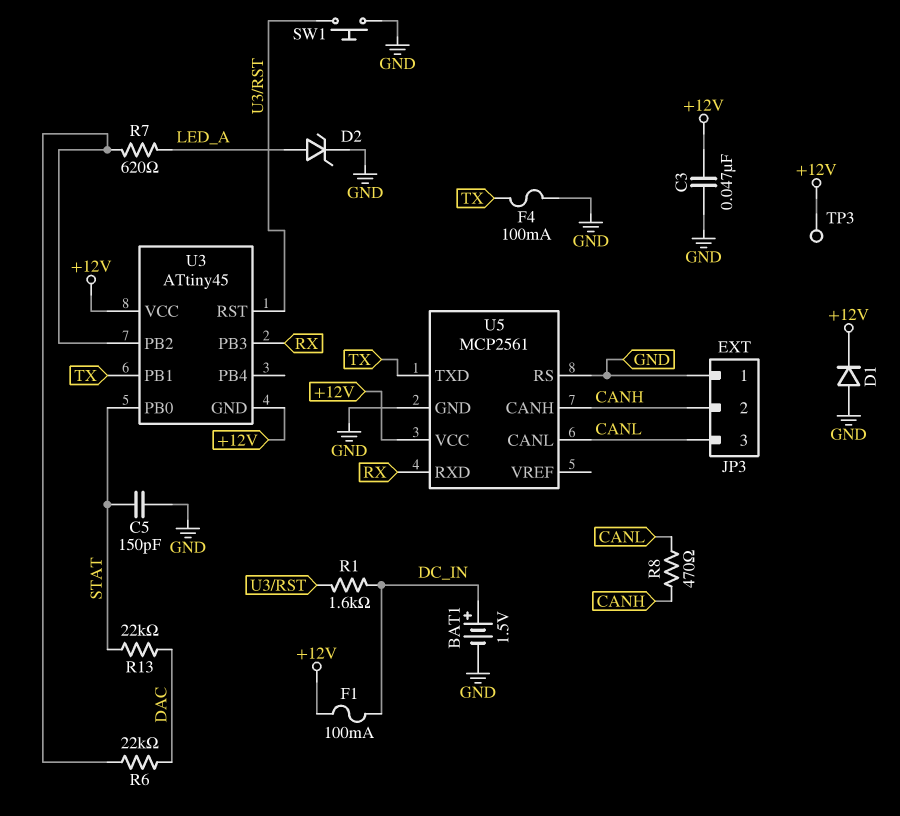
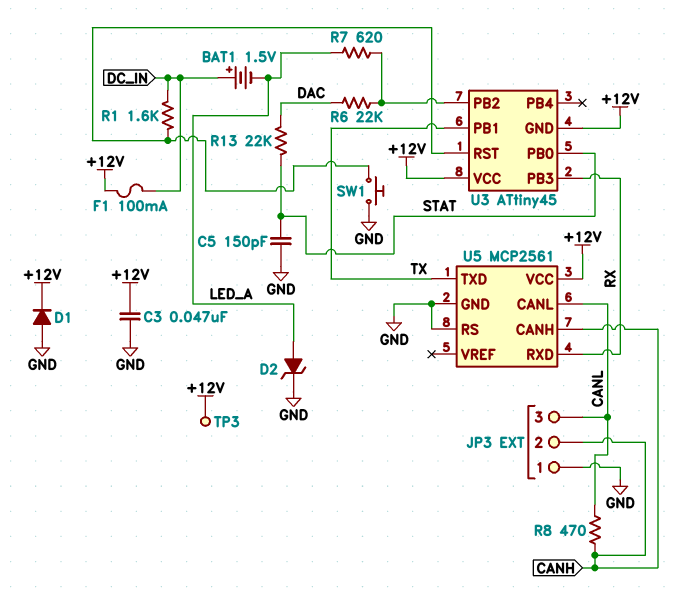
BAT1: 1.5V (plus DC_IN, minus GND) -> 1.5V (plus DC_IN, minus LED_A)
F4: 100mA (GND, TX) -> none

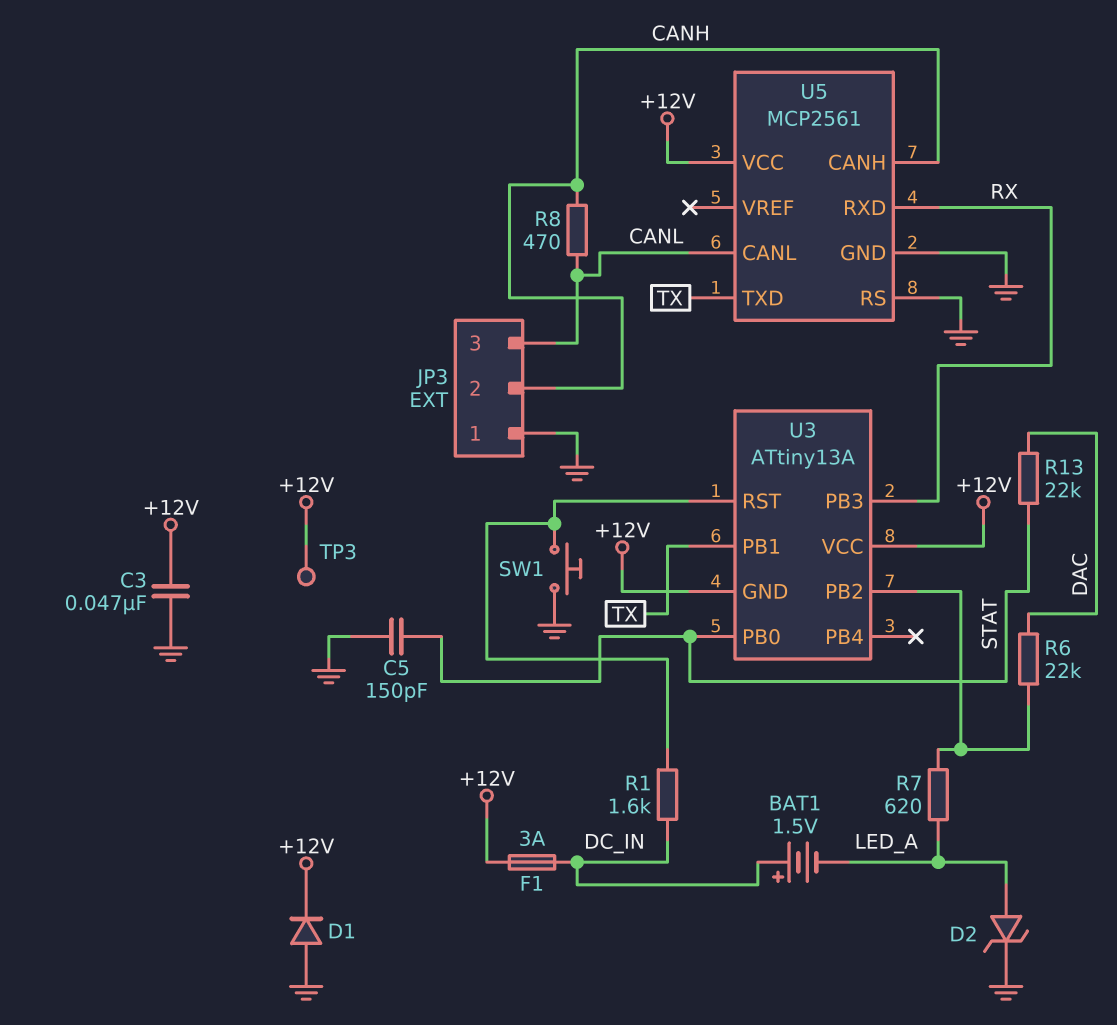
F1: 100mA (+12V, DC_IN) -> 3A (+12V, DC_IN)
U3: ATtiny45 -> ATtiny13A

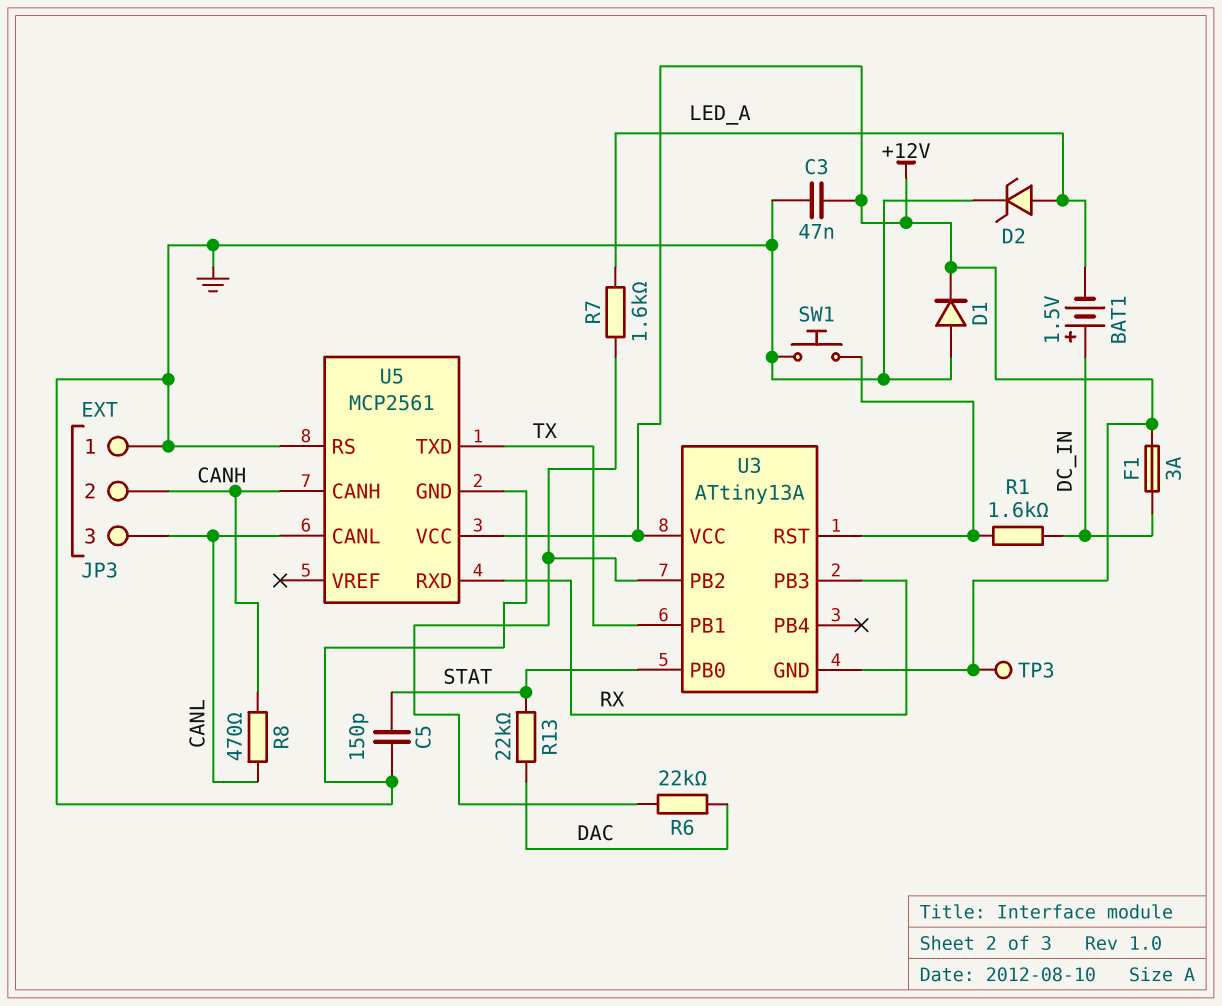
R7: 620 (LED_A, U3/PB2) -> 1.6k (LED_A, U3/PB2)

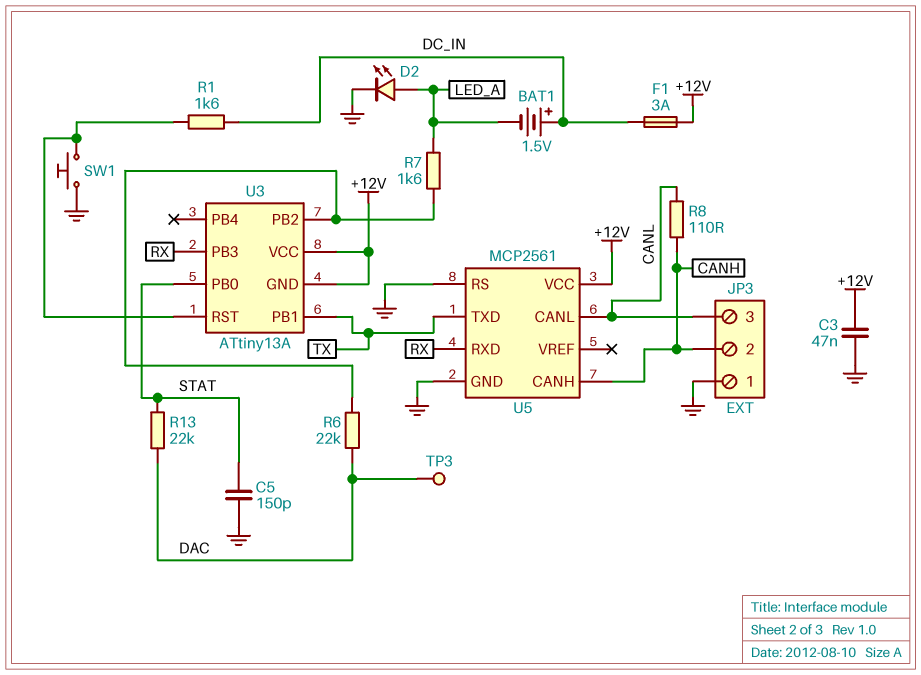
D1: diode (A GND, K +12V) -> none
D2: zener (A LED_A, K GND) -> LED (A LED_A, K GND)
R8: 470 (CANH, CANL) -> 110 (CANH, CANL)
TP3: test point (+12V) -> test point (DAC)

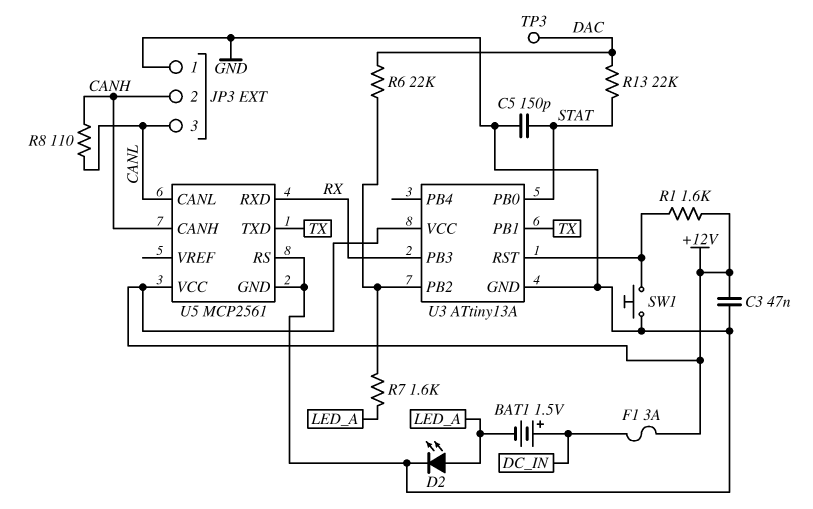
R1: 1.6k (DC_IN, U3/RST) -> 1.6k (+12V, U3/RST)
U3 pin GND: +12V -> GND

